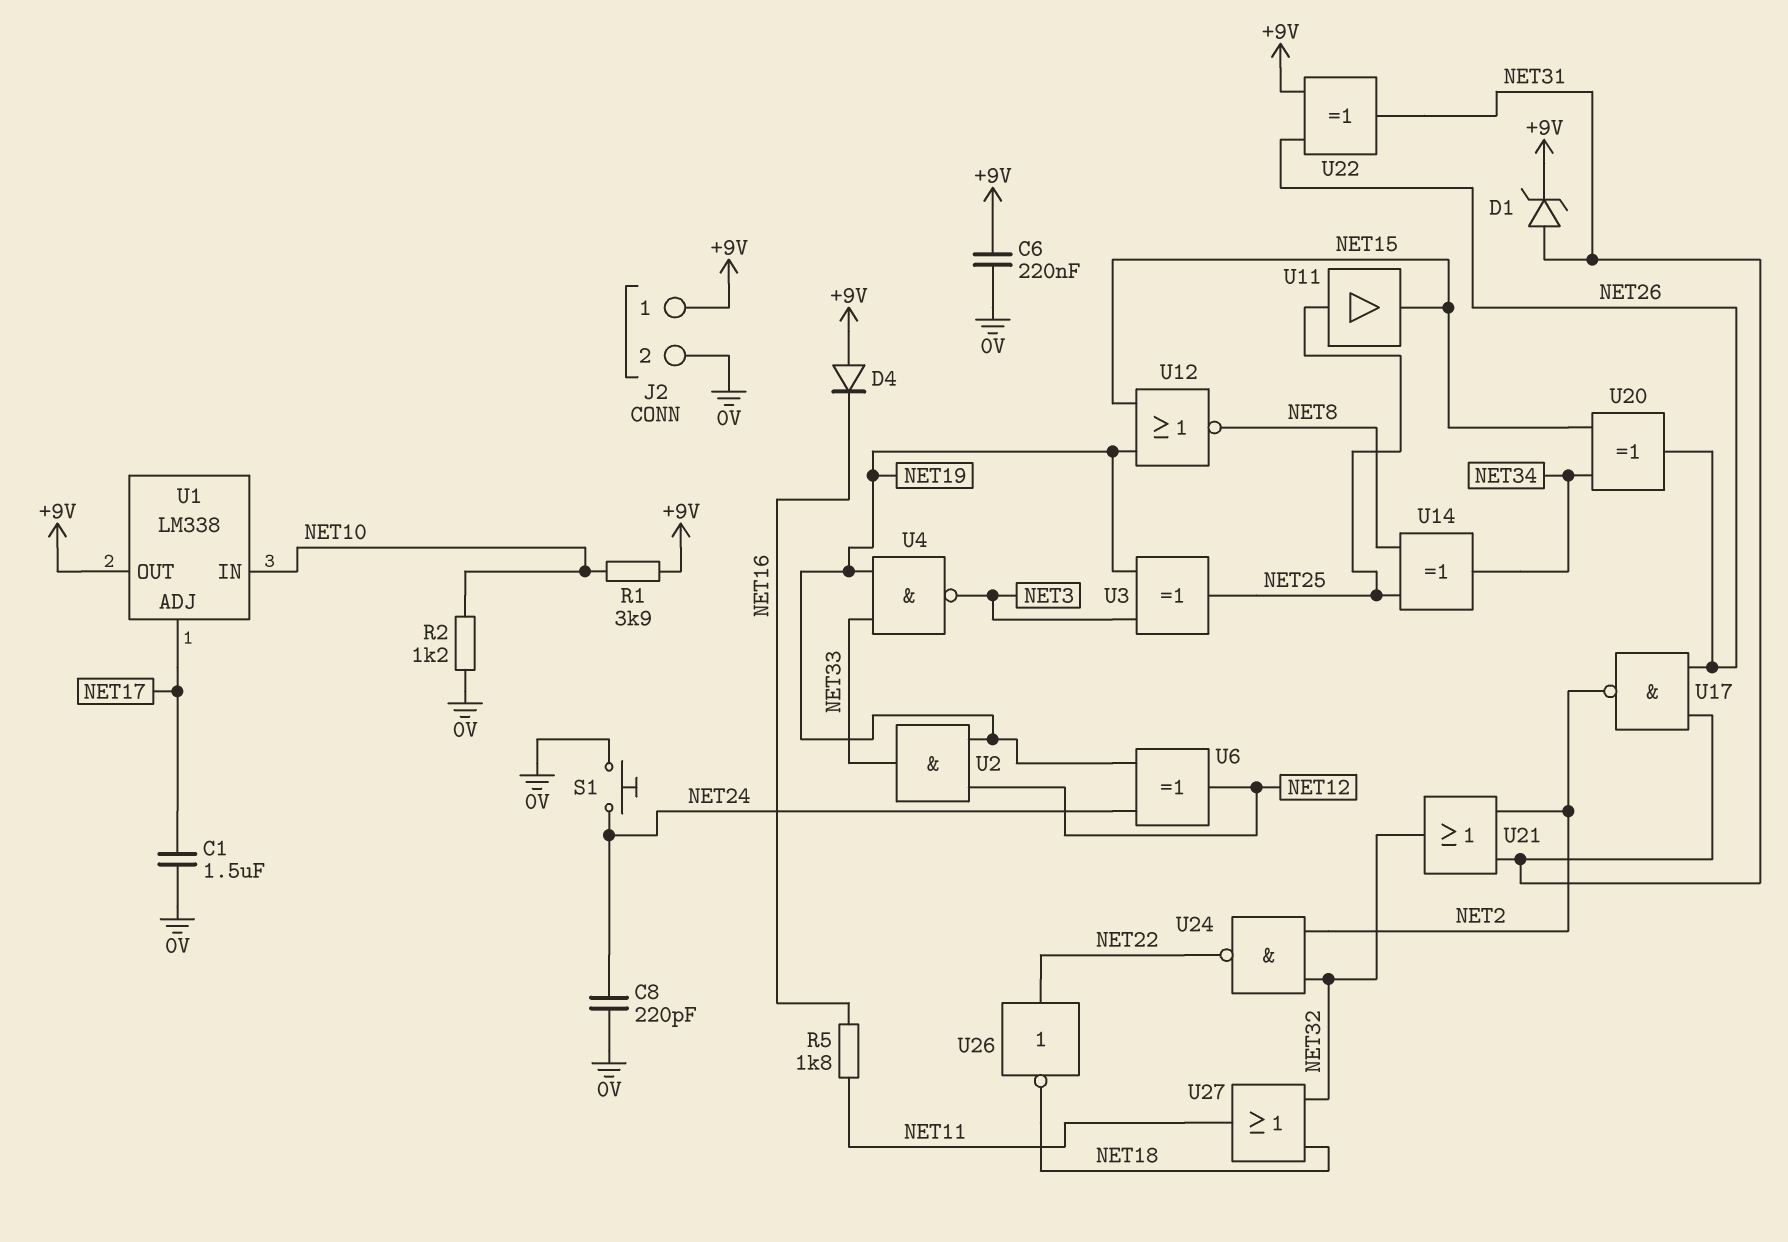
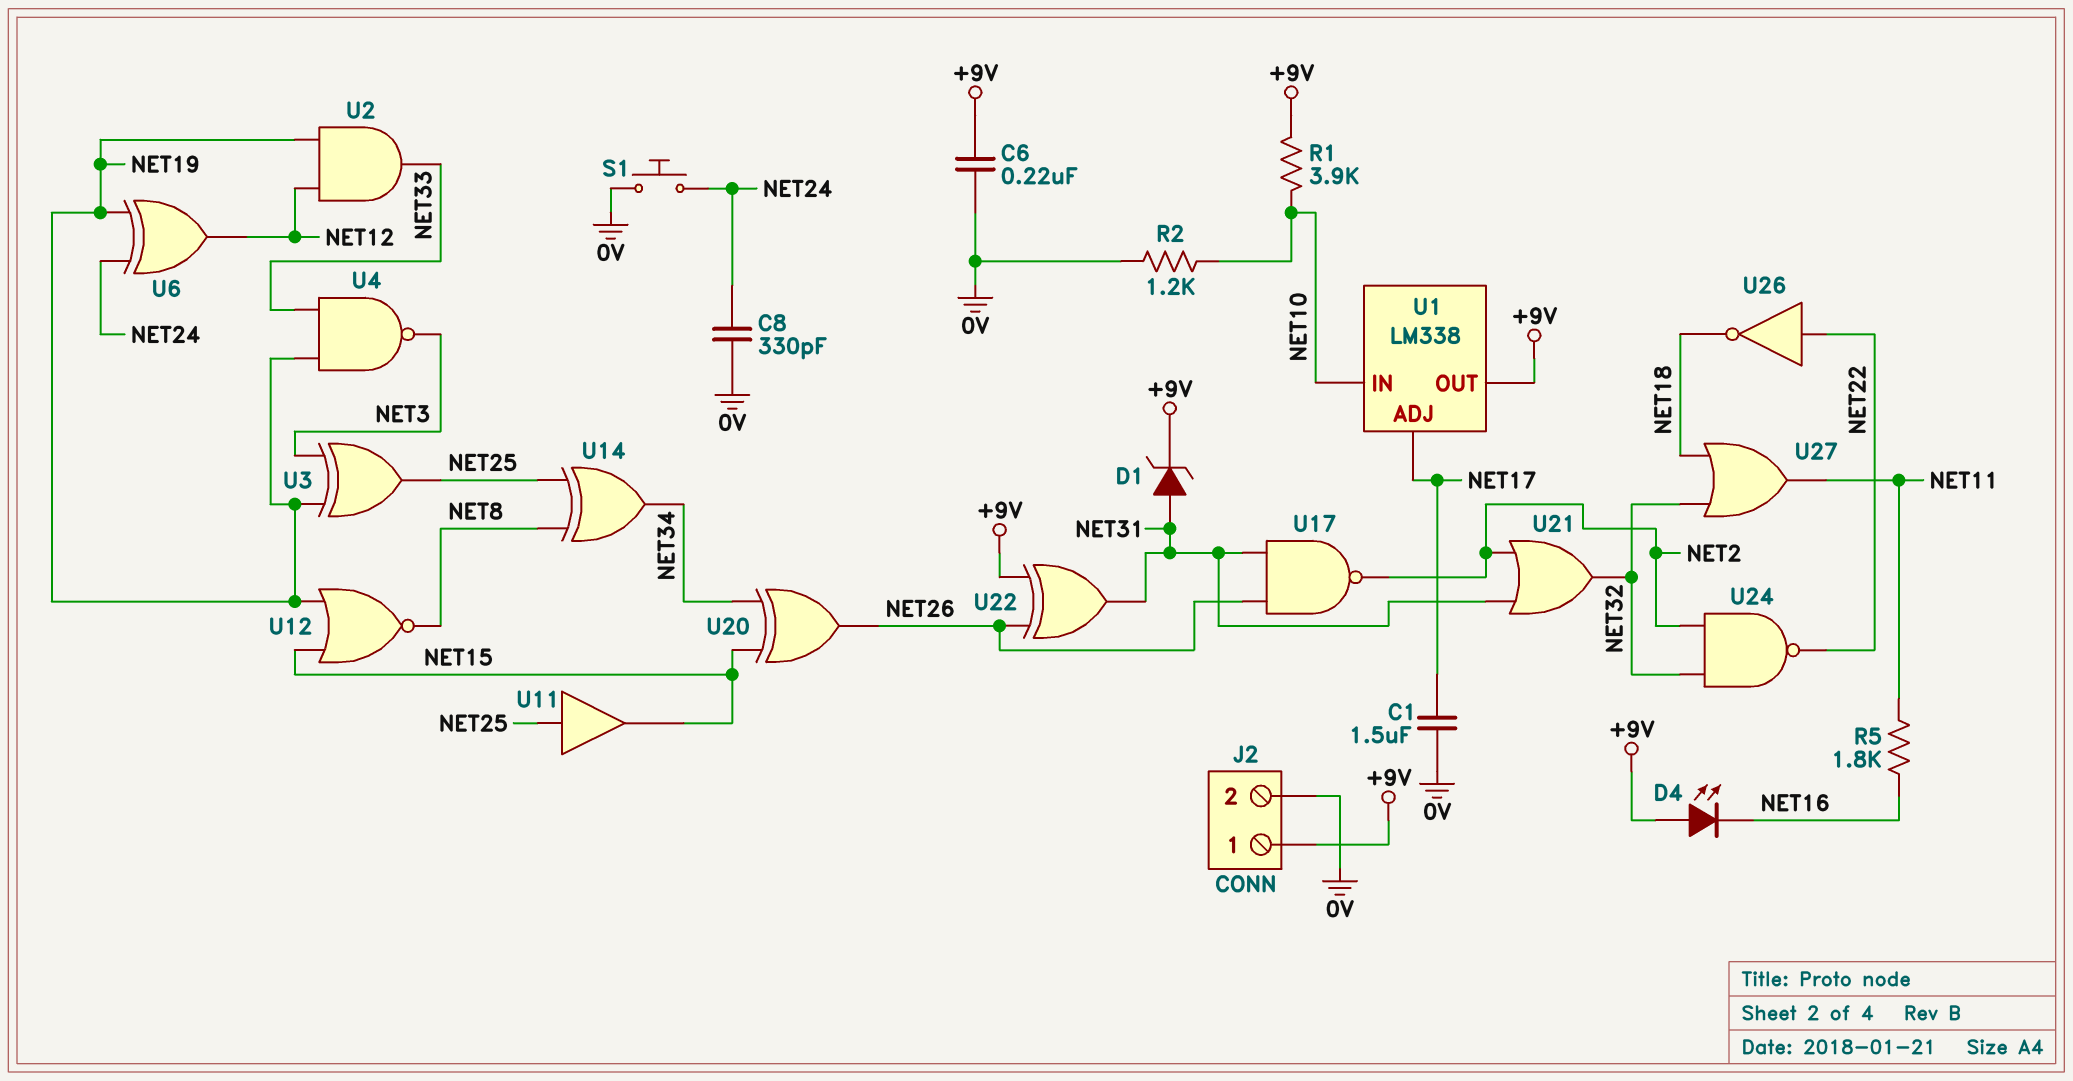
C8: 220pF (0V, NET24) -> 330pF (0V, NET24)
D4: diode (A +9V, K NET16) -> LED (A +9V, K NET16)

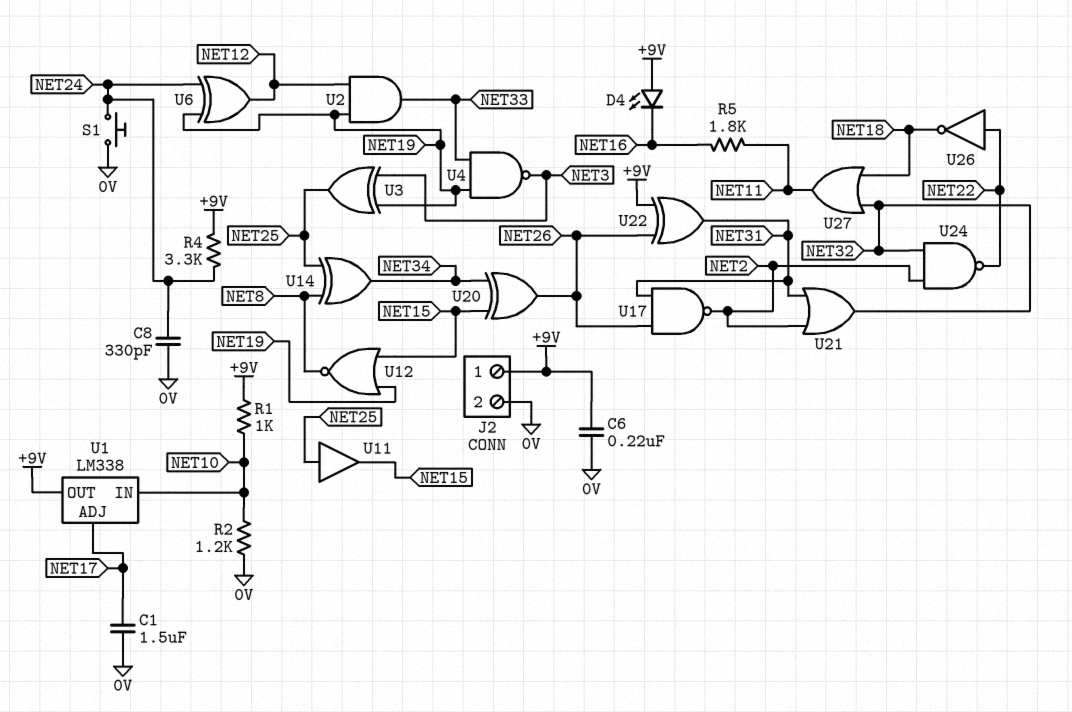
D1: zener (A NET31, K +9V) -> none
R1: 3.9k (+9V, NET10) -> 1k (+9V, NET10)
R4: none -> 3.3k (+9V, NET24)

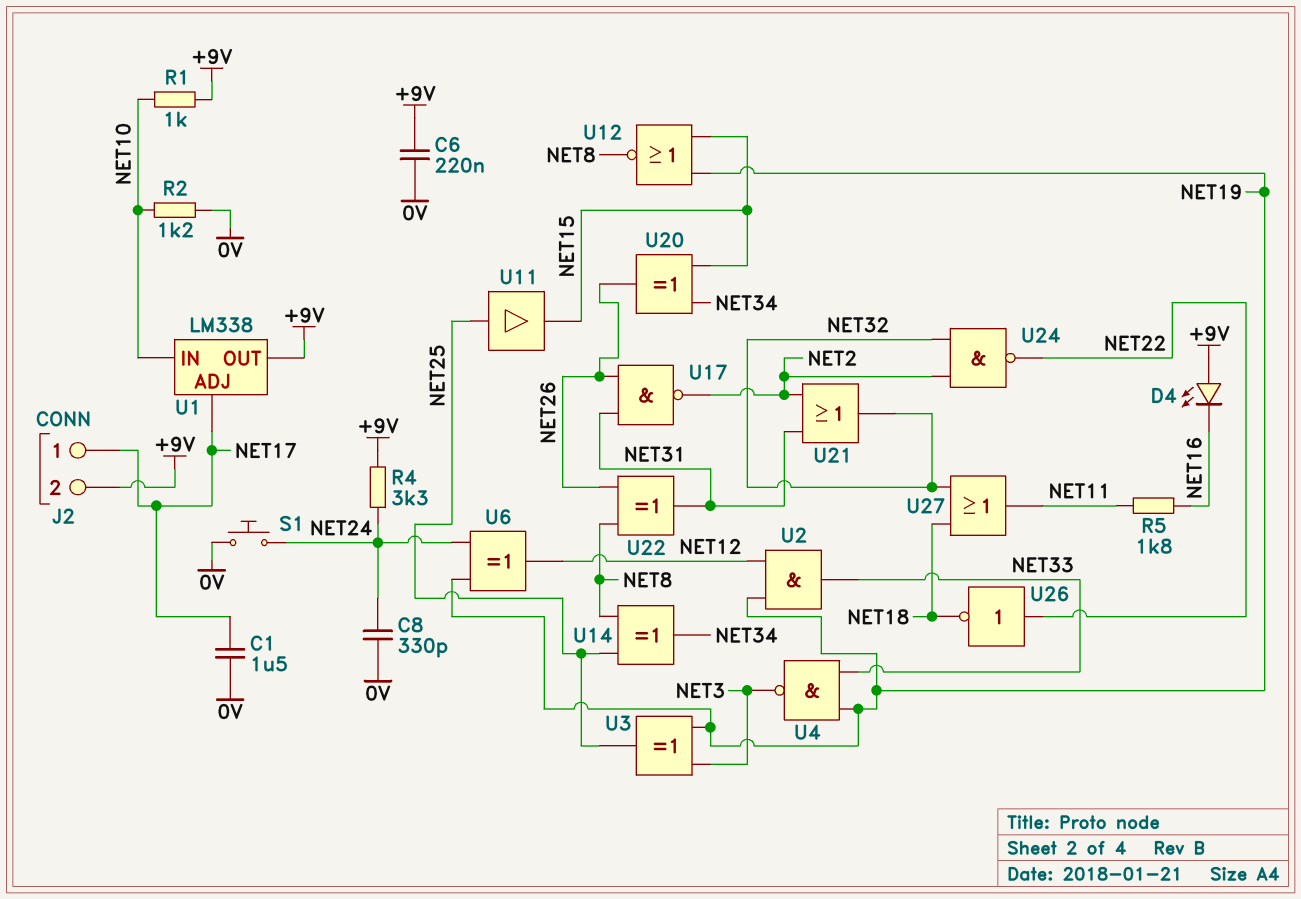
J2 pin 1: +9V -> NET17
J2 pin 2: 0V -> +9V
U22: XOR (in +9V, in NET26, out NET31) -> XOR (in NET8, in NET26, out NET31)

